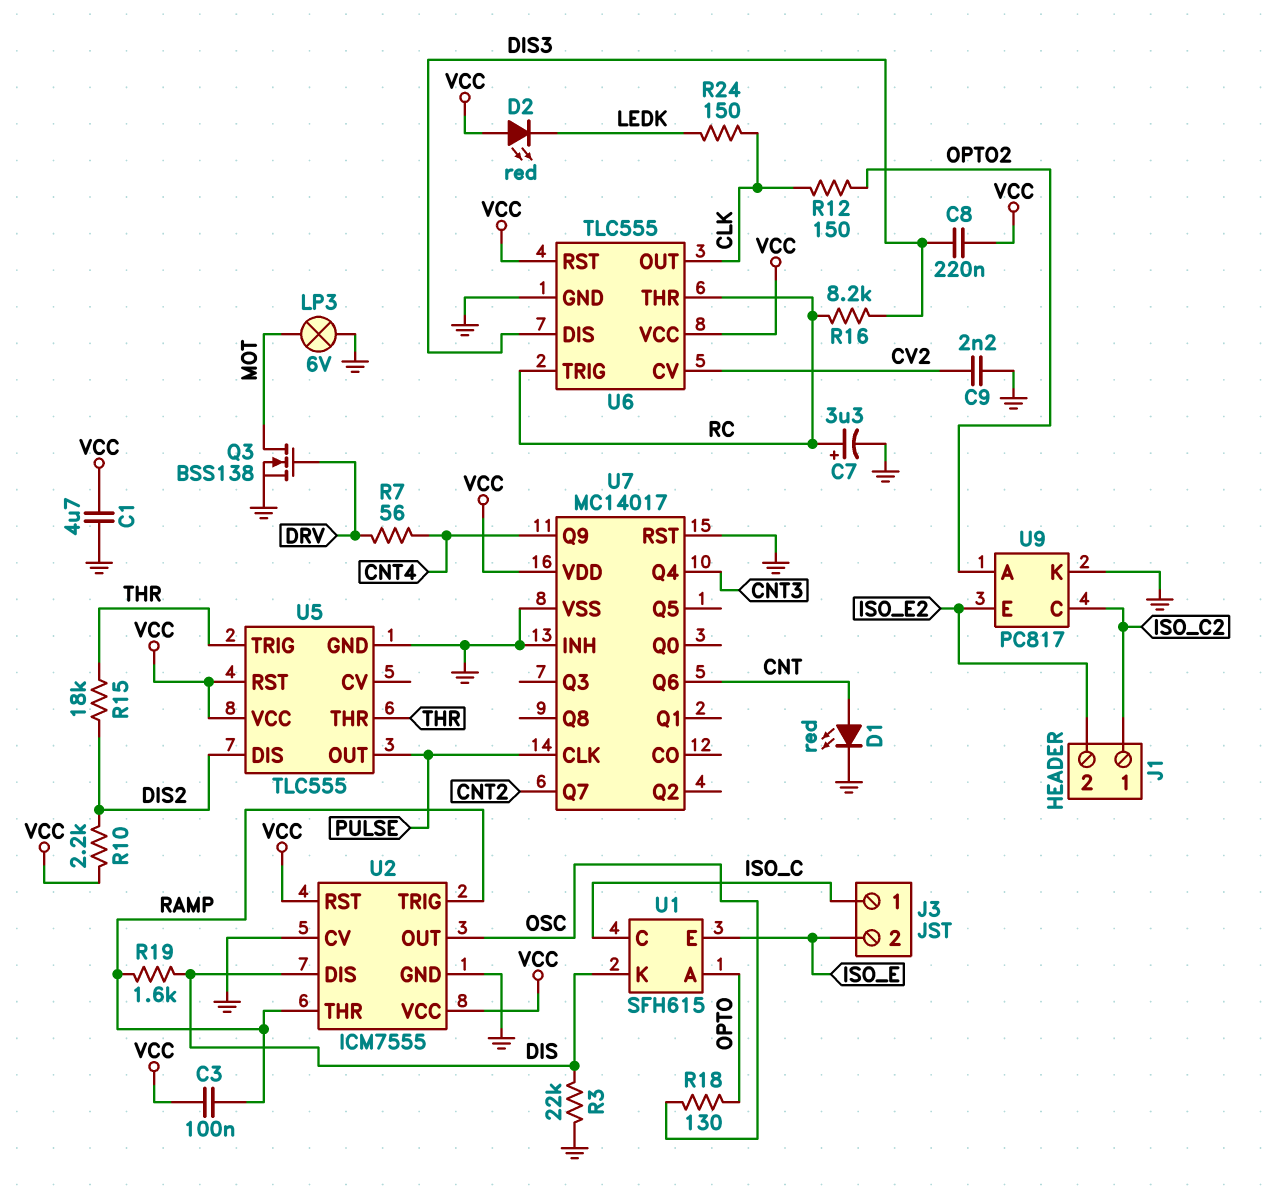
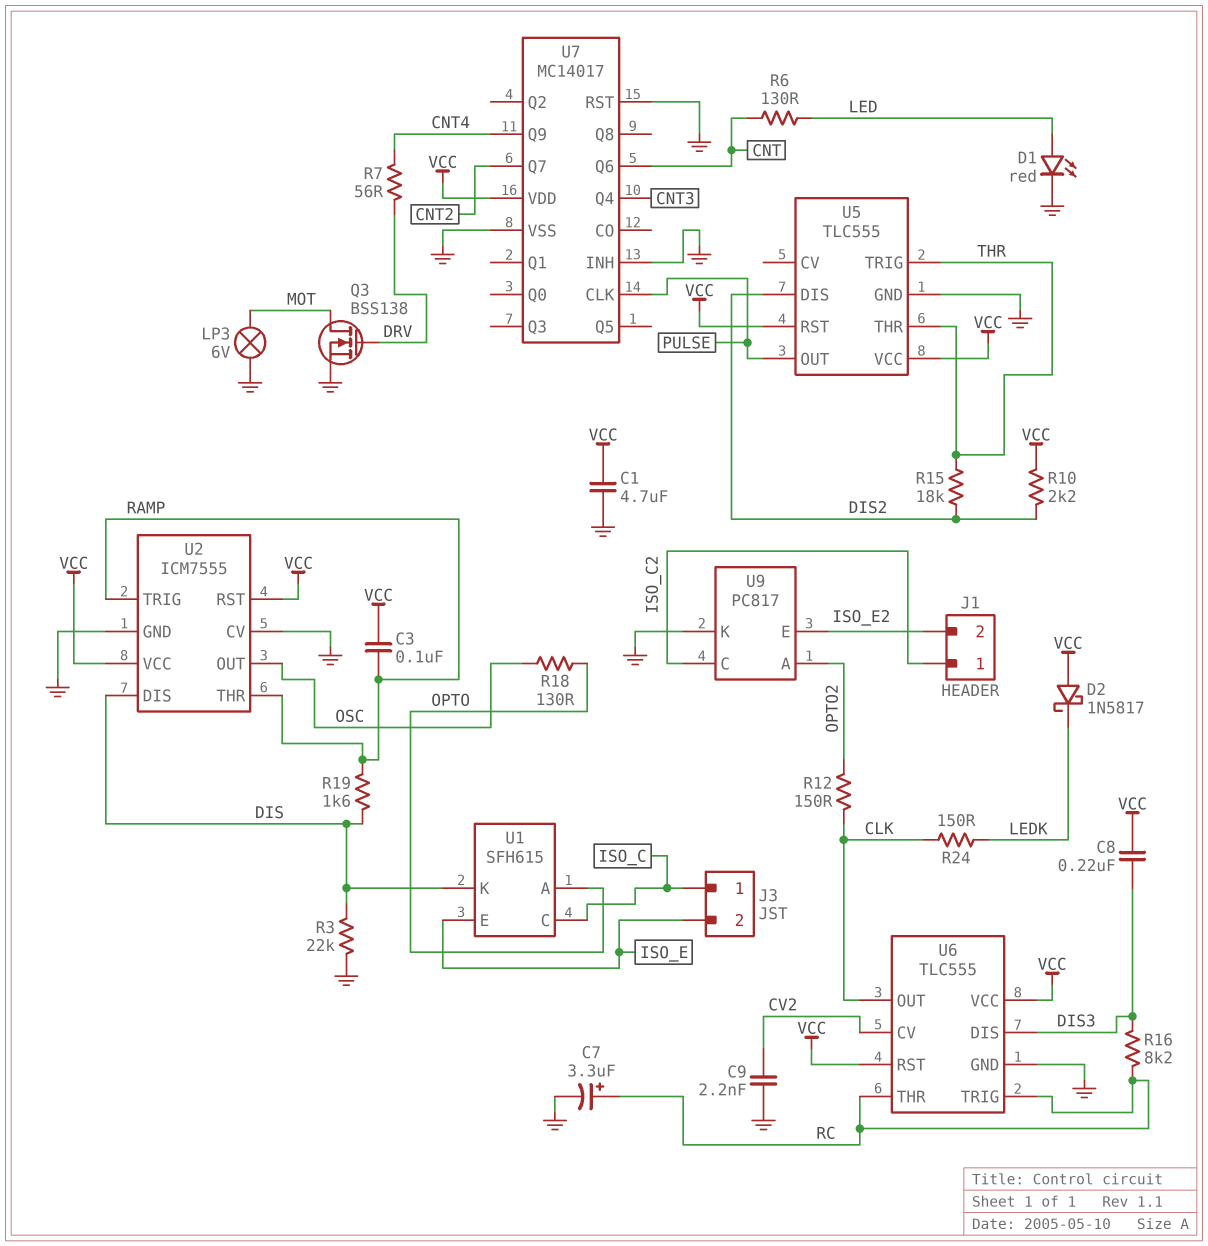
D1: LED red (A CNT, K GND) -> LED red (A LED, K GND)
D2: LED red (A VCC, K LEDK) -> schottky 1N5817 (A VCC, K LEDK)
R6: none -> 130 (CNT, LED)

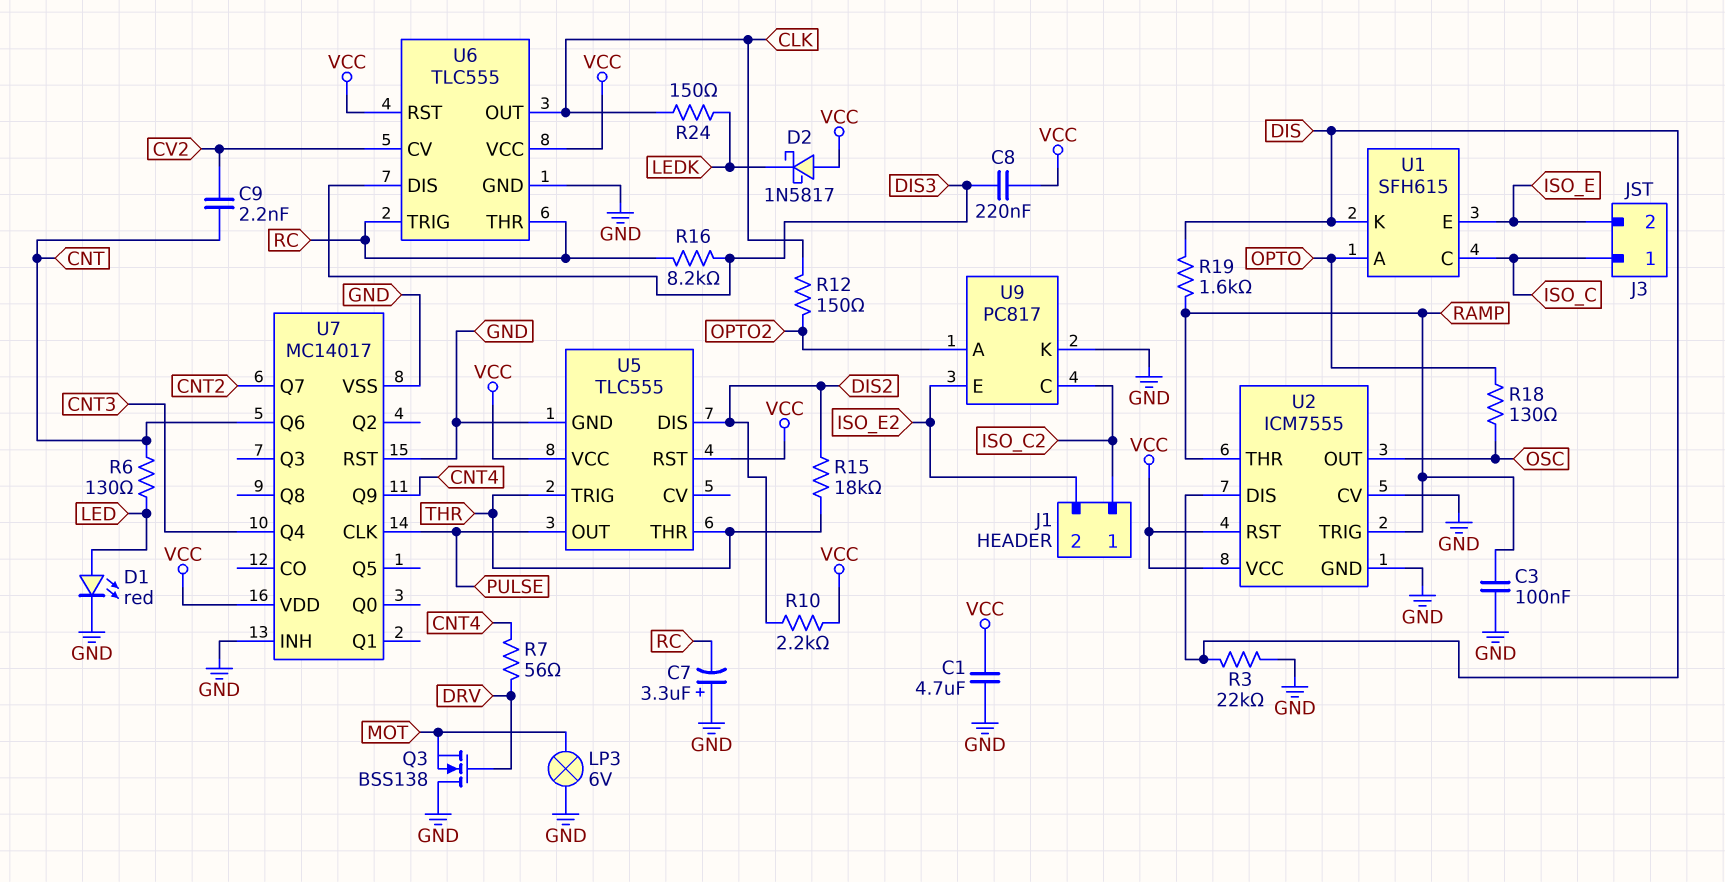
C3: 100nF (RAMP, VCC) -> 100nF (GND, RAMP)
C7: 3.3uF (plus RC, minus GND) -> 3.3uF (plus GND, minus RC)
C9: 2.2nF (CV2, GND) -> 2.2nF (CNT, CV2)
Q3: NMOS BSS138 (G DRV, D MOT, S GND) -> NMOS BSS138 (G DRV, D GND, S MOT)

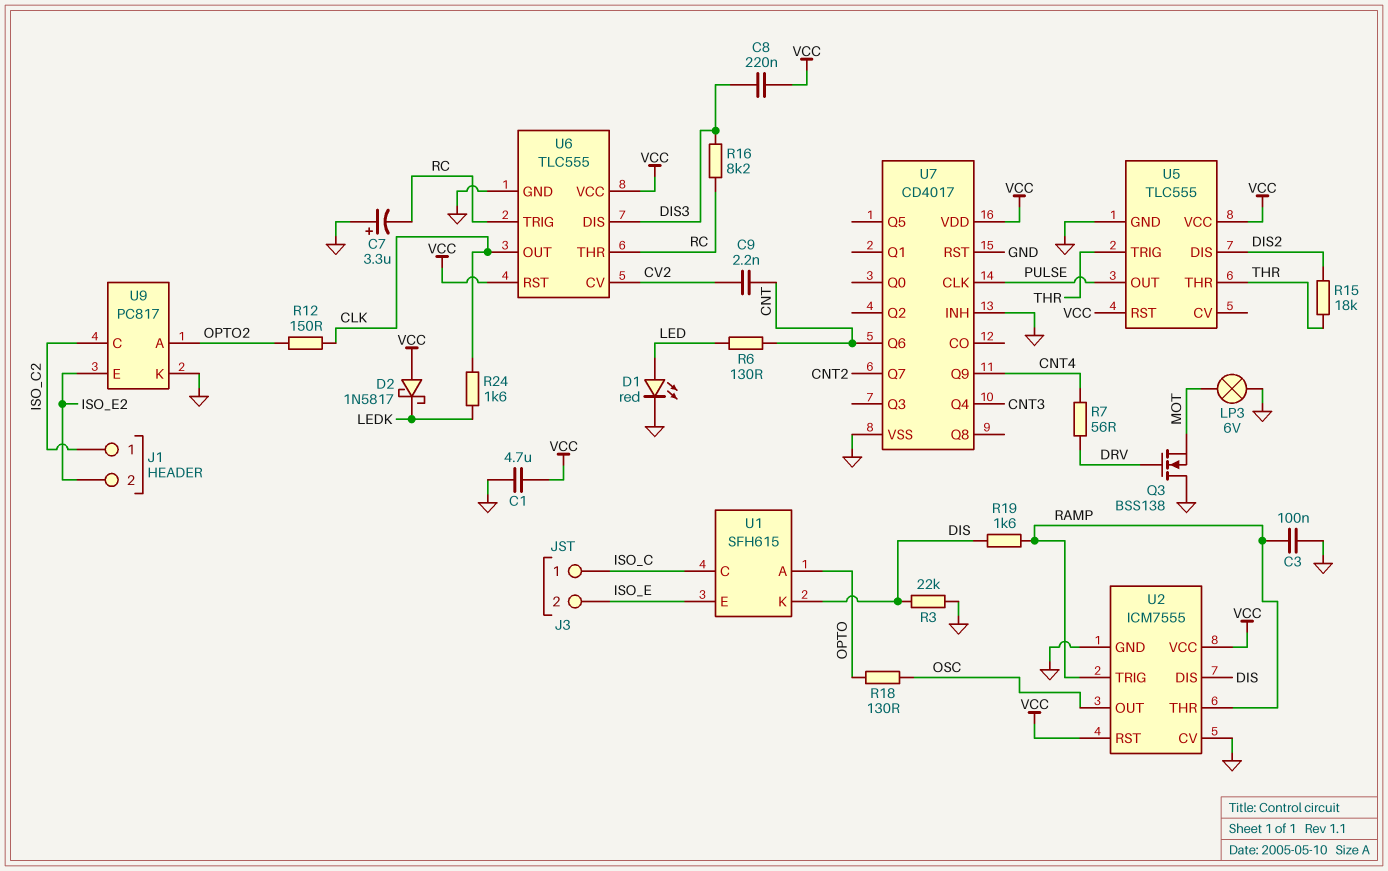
R10: 2.2k (DIS2, VCC) -> none
R24: 150 (CLK, LEDK) -> 1.6k (CLK, LEDK)
U7: MC14017 -> CD4017

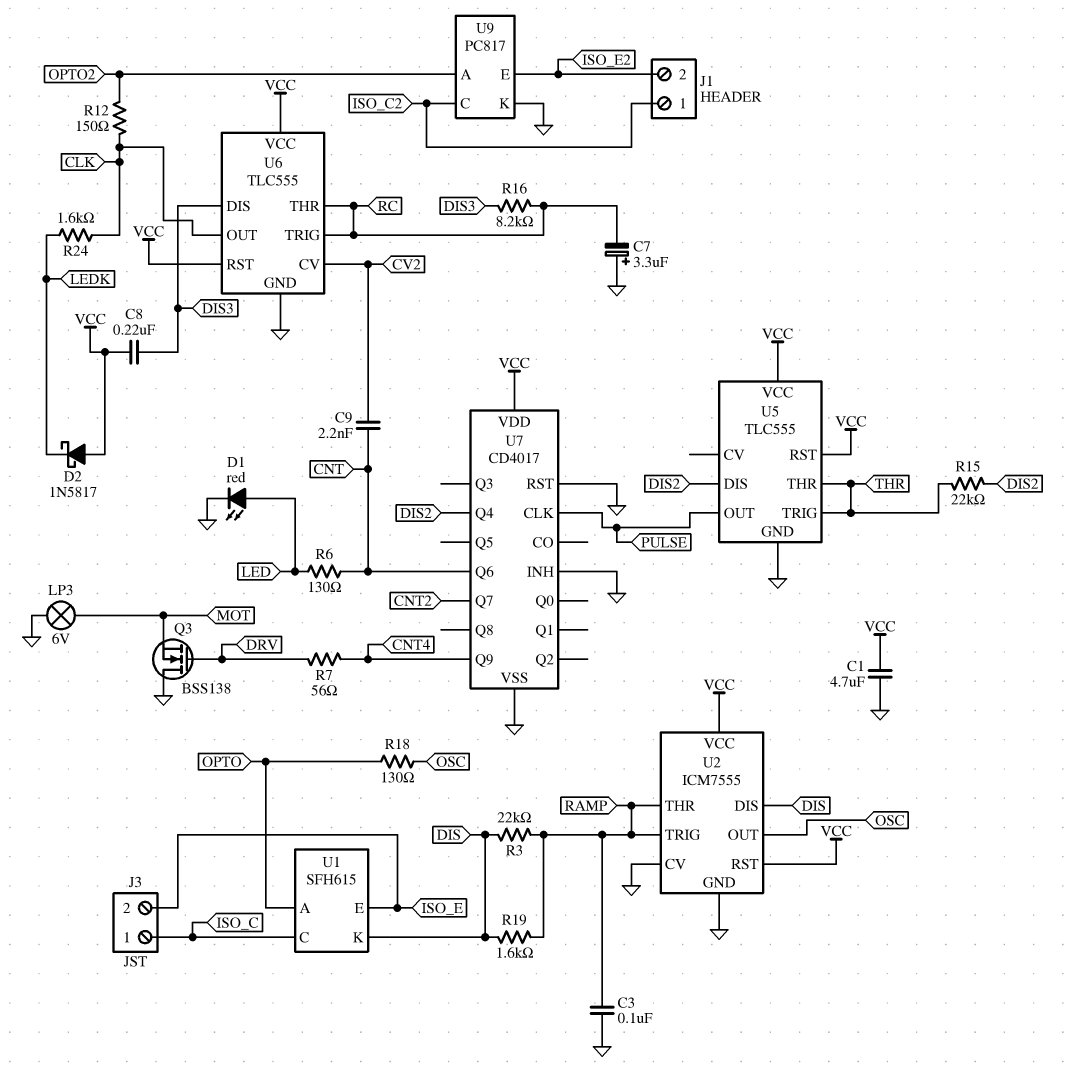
R3: 22k (DIS, GND) -> 22k (DIS, RAMP)
R15: 18k (DIS2, THR) -> 22k (DIS2, THR)
U7 pin Q4: CNT3 -> DIS2

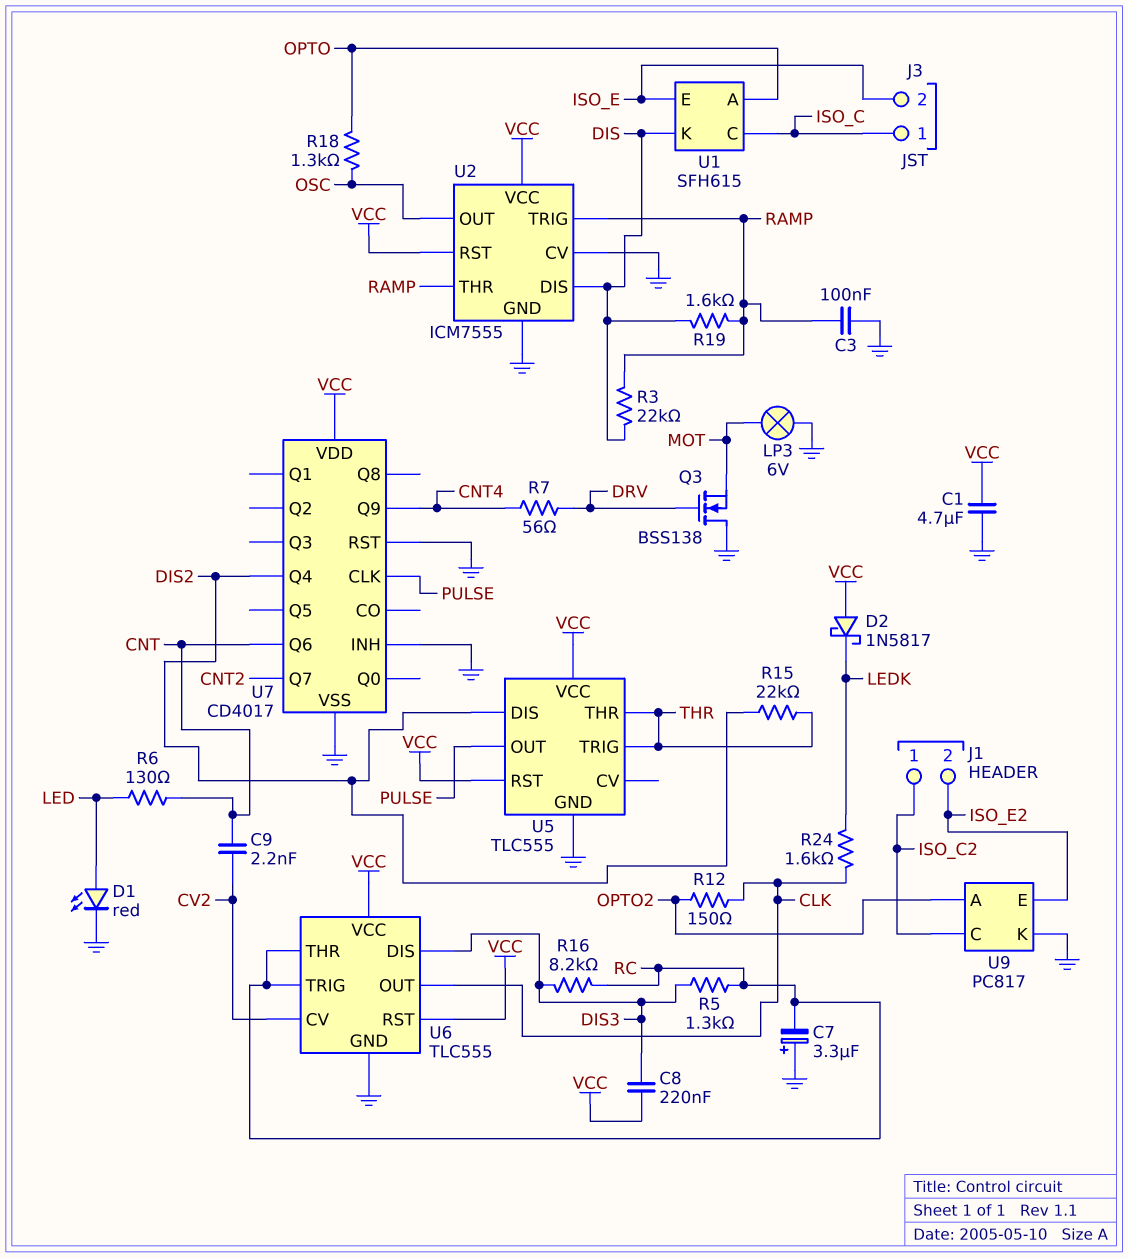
R5: none -> 1.3k (DIS3, RC)
R18: 130 (OPTO, OSC) -> 1.3k (OPTO, OSC)

